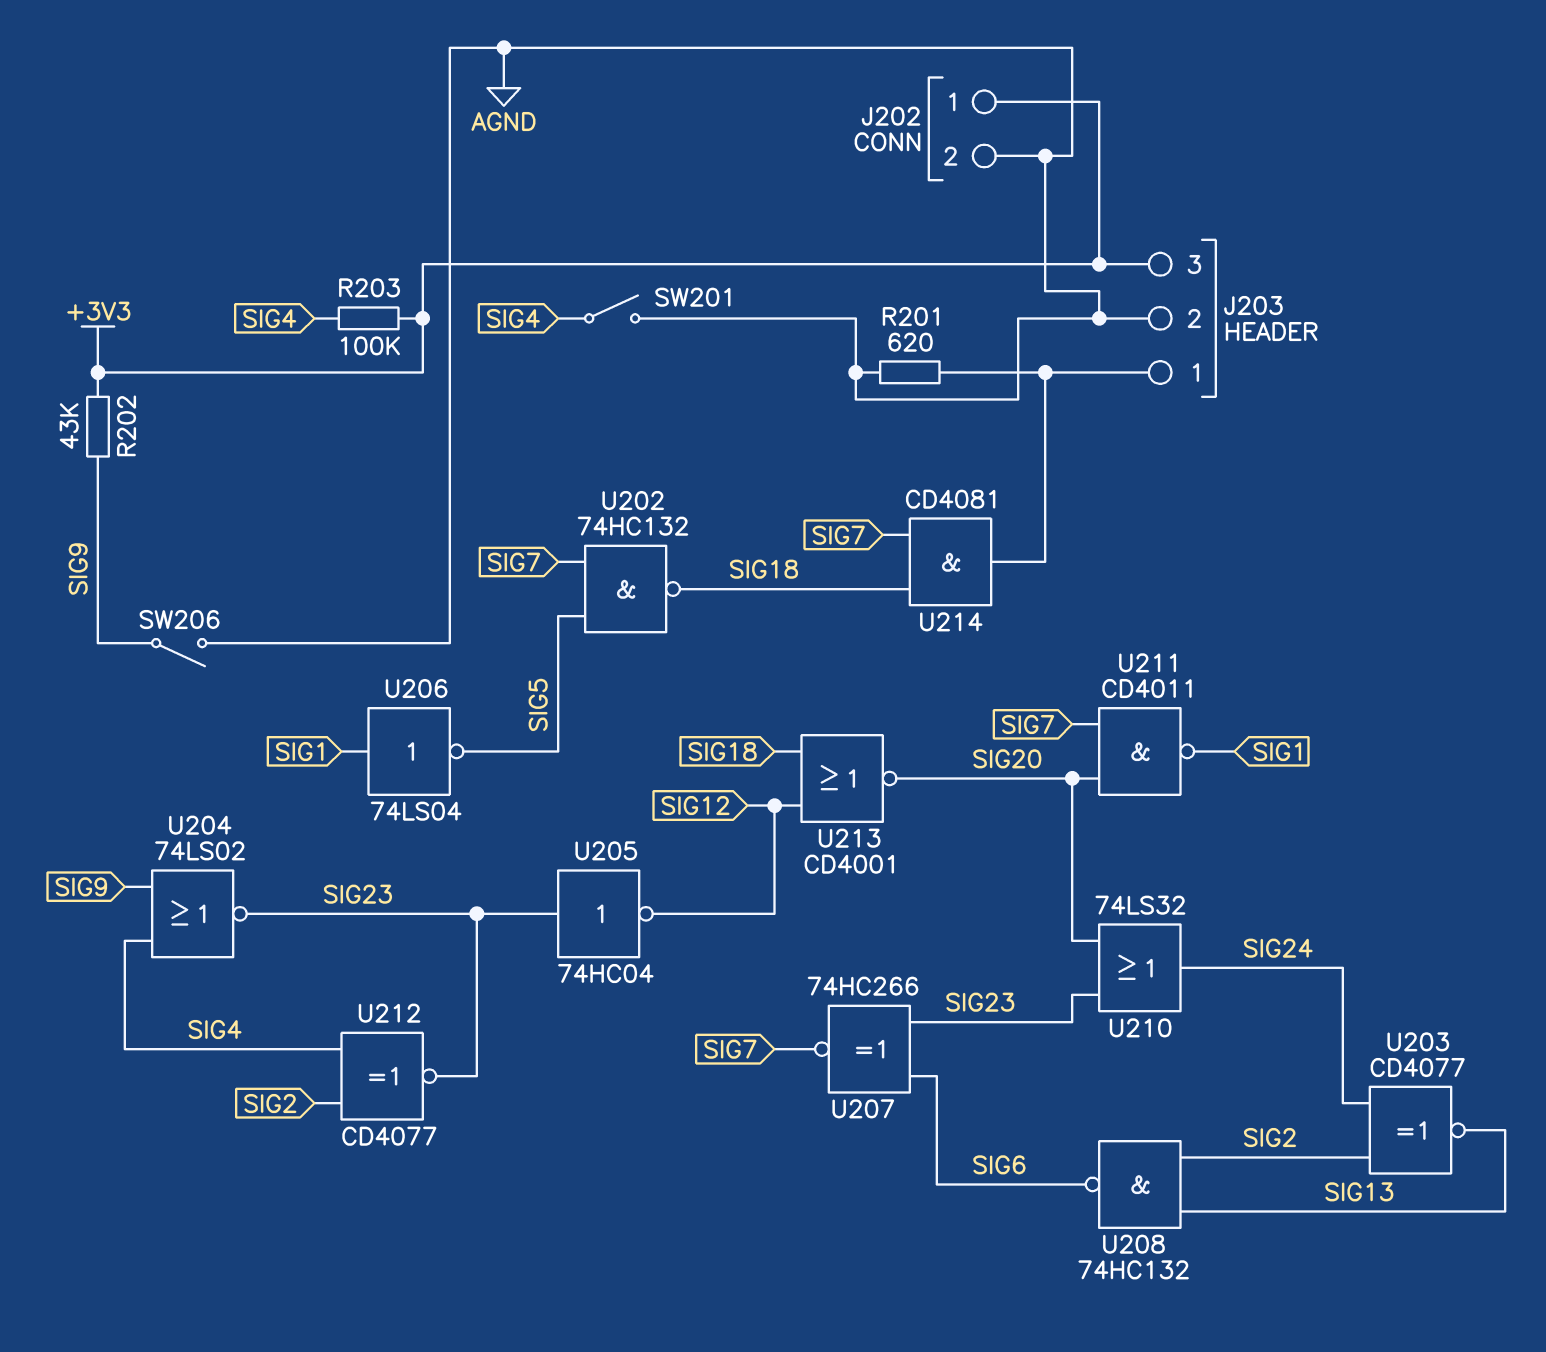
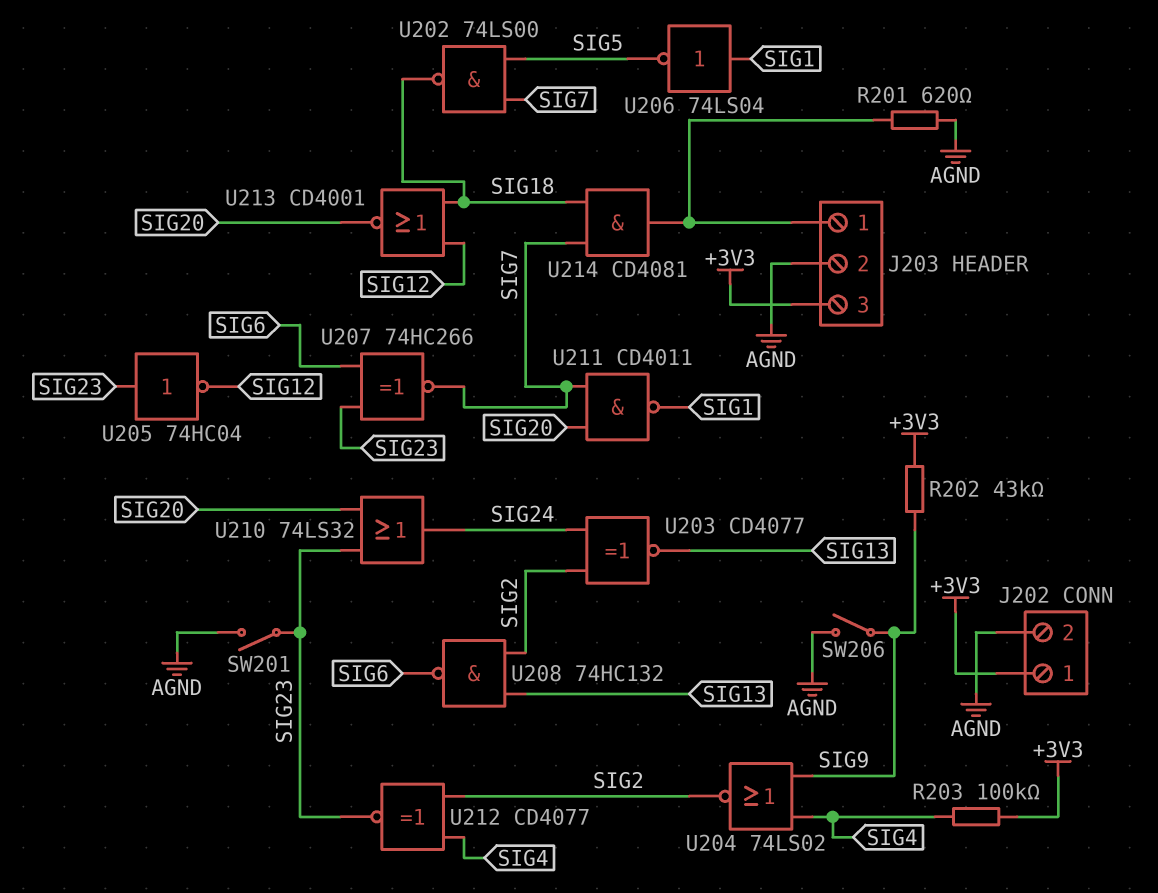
SW201: switch (AGND, SIG4) -> switch (AGND, SIG23)
U202: NAND 74HC132 (in SIG5, in SIG7, out SIG18) -> NAND 74LS00 (in SIG5, in SIG7, out SIG18)
U204: NOR 74LS02 (in SIG4, in SIG9, out SIG23) -> NOR 74LS02 (in SIG4, in SIG9, out SIG2)

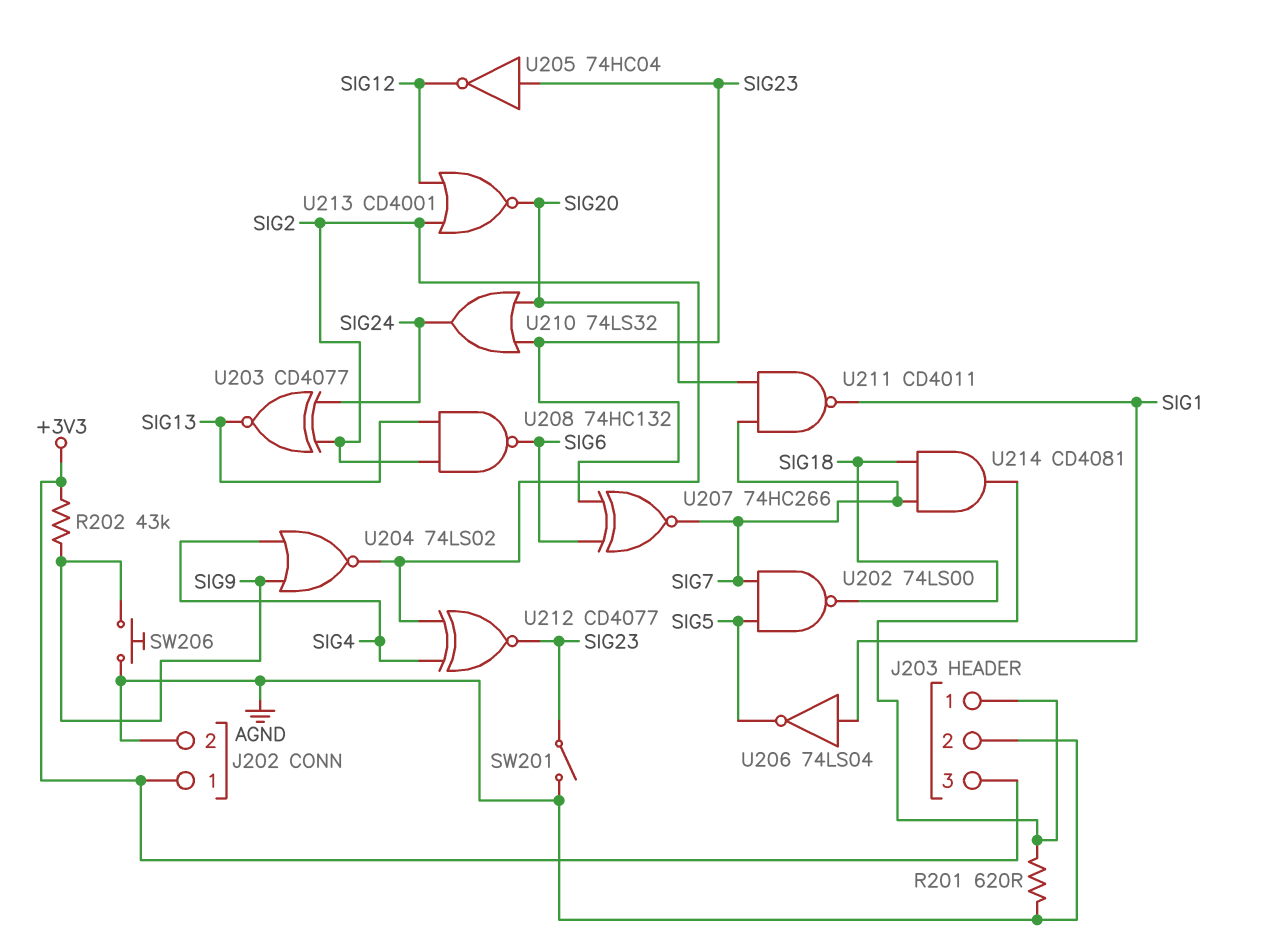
R203: 100k (+3V3, SIG4) -> none
SW206: switch (AGND, SIG9) -> button (AGND, SIG9)
U213: NOR CD4001 (in SIG12, in SIG18, out SIG20) -> NOR CD4001 (in SIG2, in SIG12, out SIG20)

